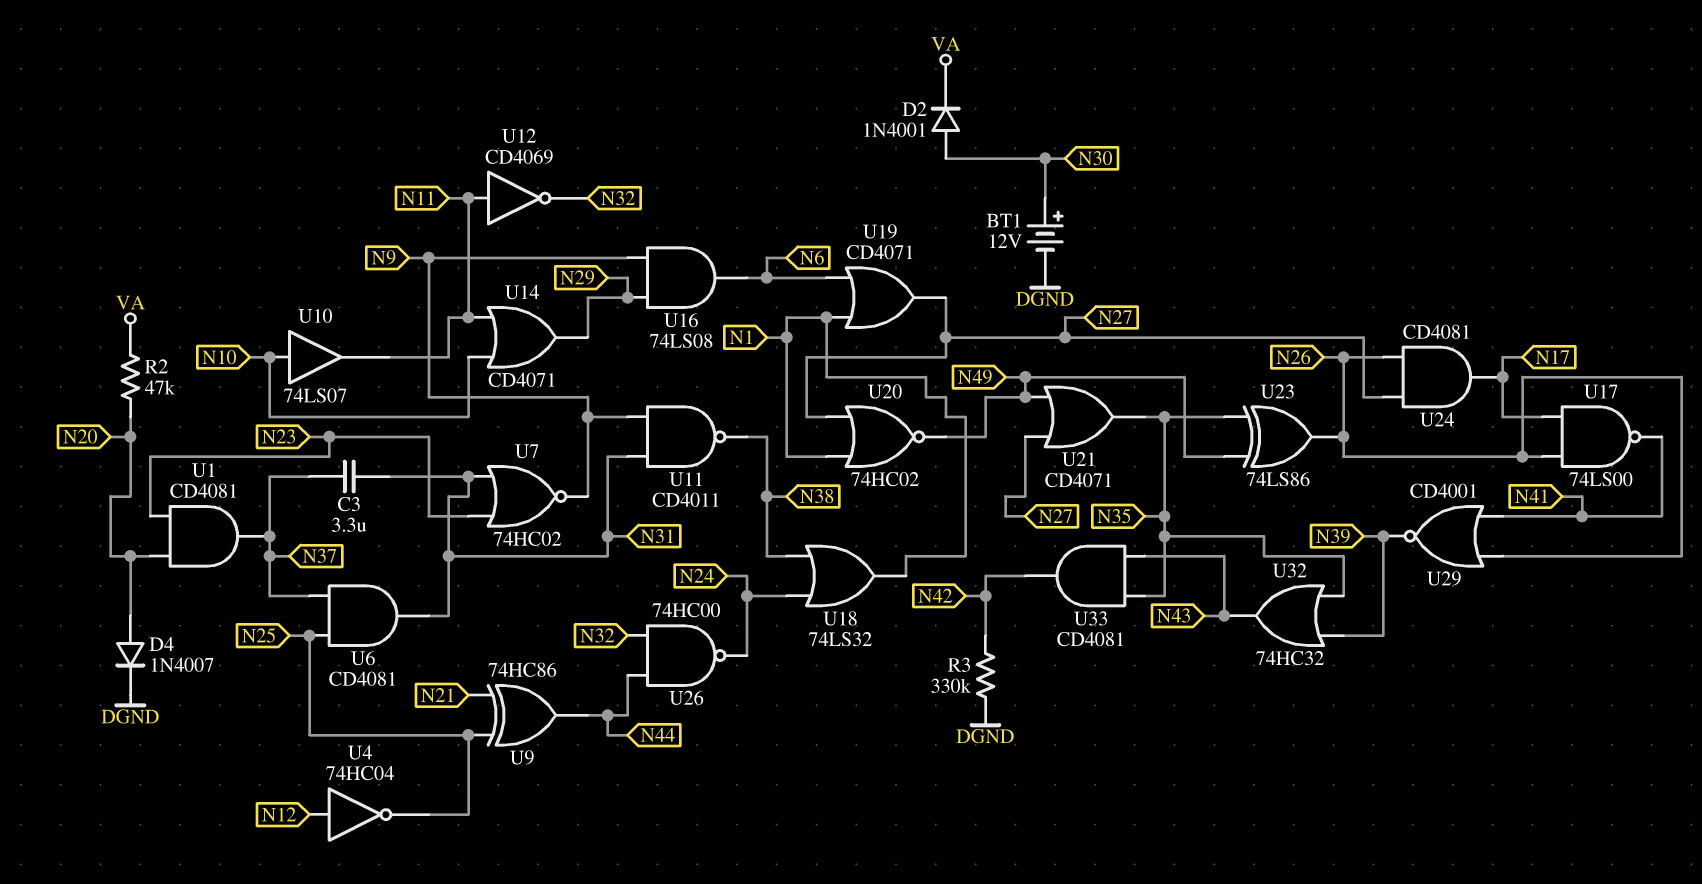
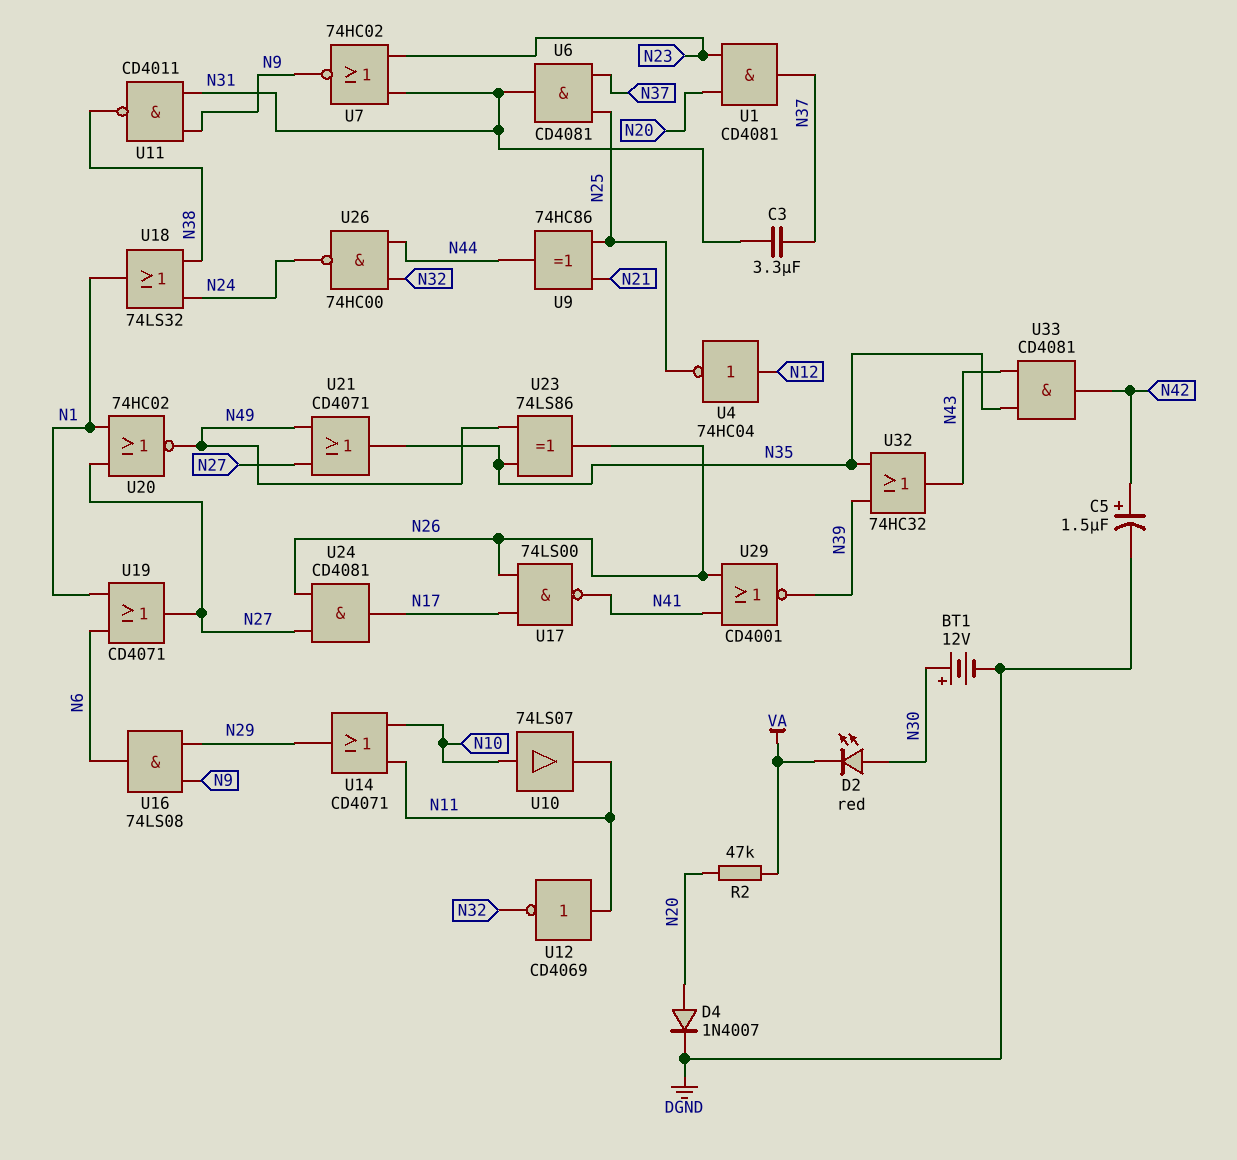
C5: none -> 1.5uF (plus N42, minus DGND)
D2: diode 1N4001 (A N30, K VA) -> LED red (A N30, K VA)
R3: 330k (DGND, N42) -> none

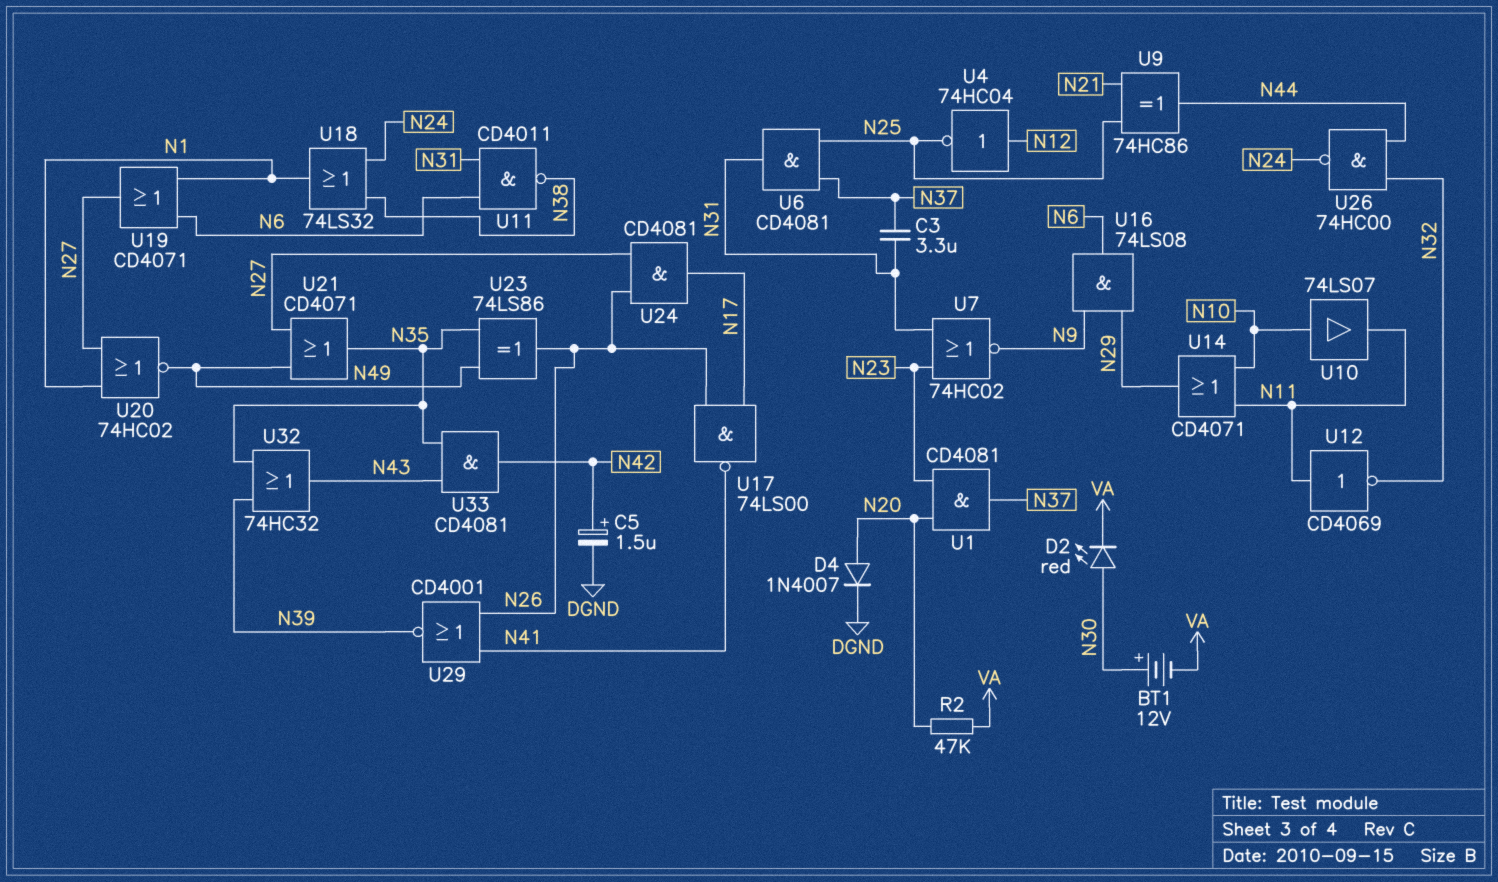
BT1: 12V (plus N30, minus DGND) -> 12V (plus N30, minus VA)
U11: NAND CD4011 (in N9, in N31, out N38) -> NAND CD4011 (in N6, in N31, out N38)

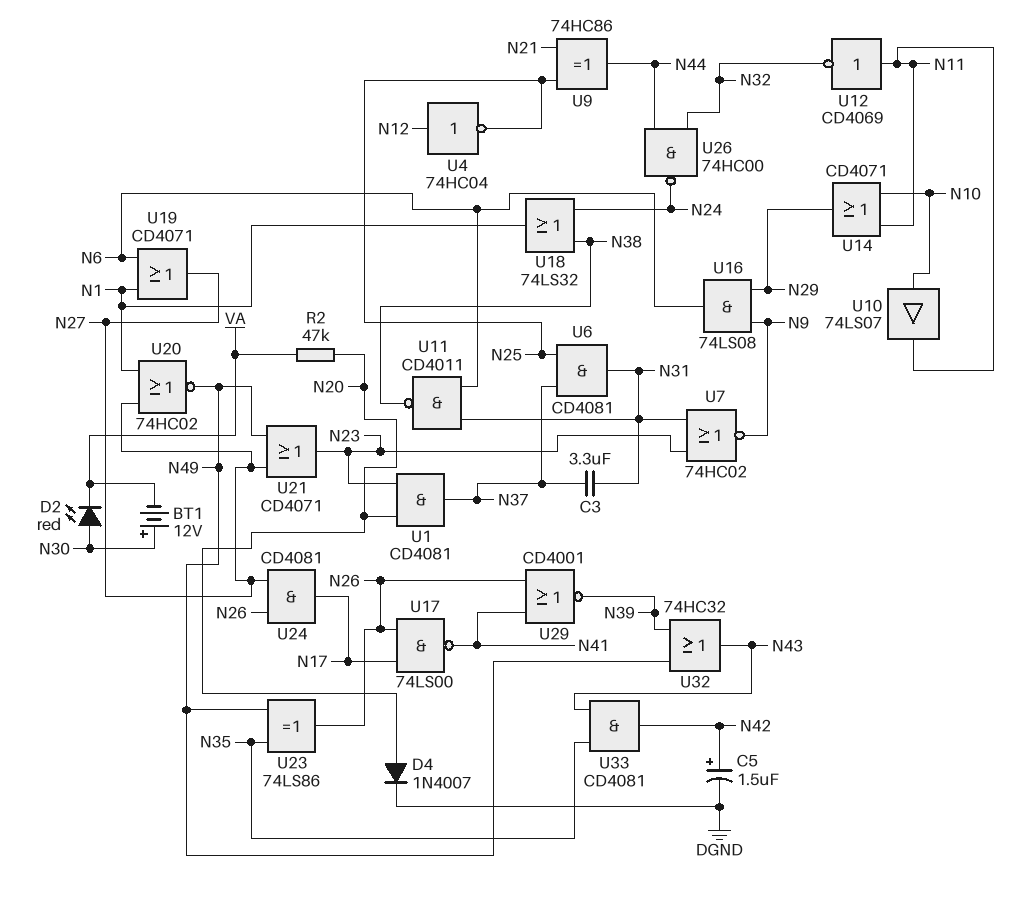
U21: OR CD4071 (in N27, in N49, out N35) -> OR CD4071 (in N27, in N49, out N23)
U32: OR 74HC32 (in N35, in N39, out N43) -> OR 74HC32 (in N39, in N49, out N43)

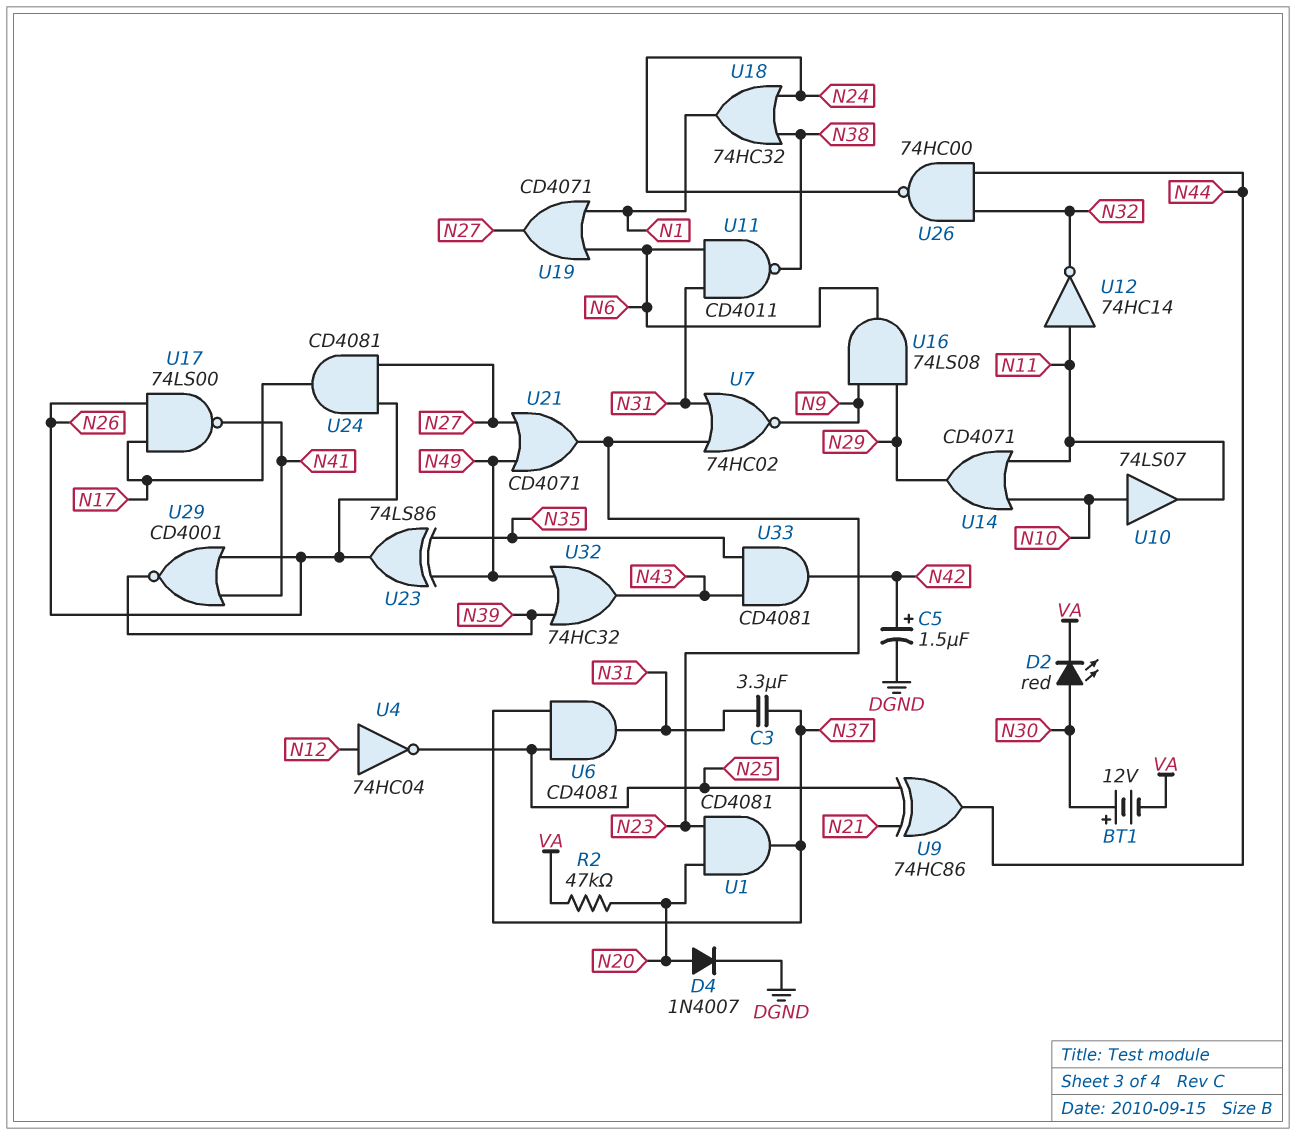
U12: NOT CD4069 (in N11, out N32) -> NOT 74HC14 (in N11, out N32)
U18: OR 74LS32 (in N24, in N38, out N1) -> OR 74HC32 (in N24, in N38, out N1)
U20: NOR 74HC02 (in N1, in N27, out N49) -> none

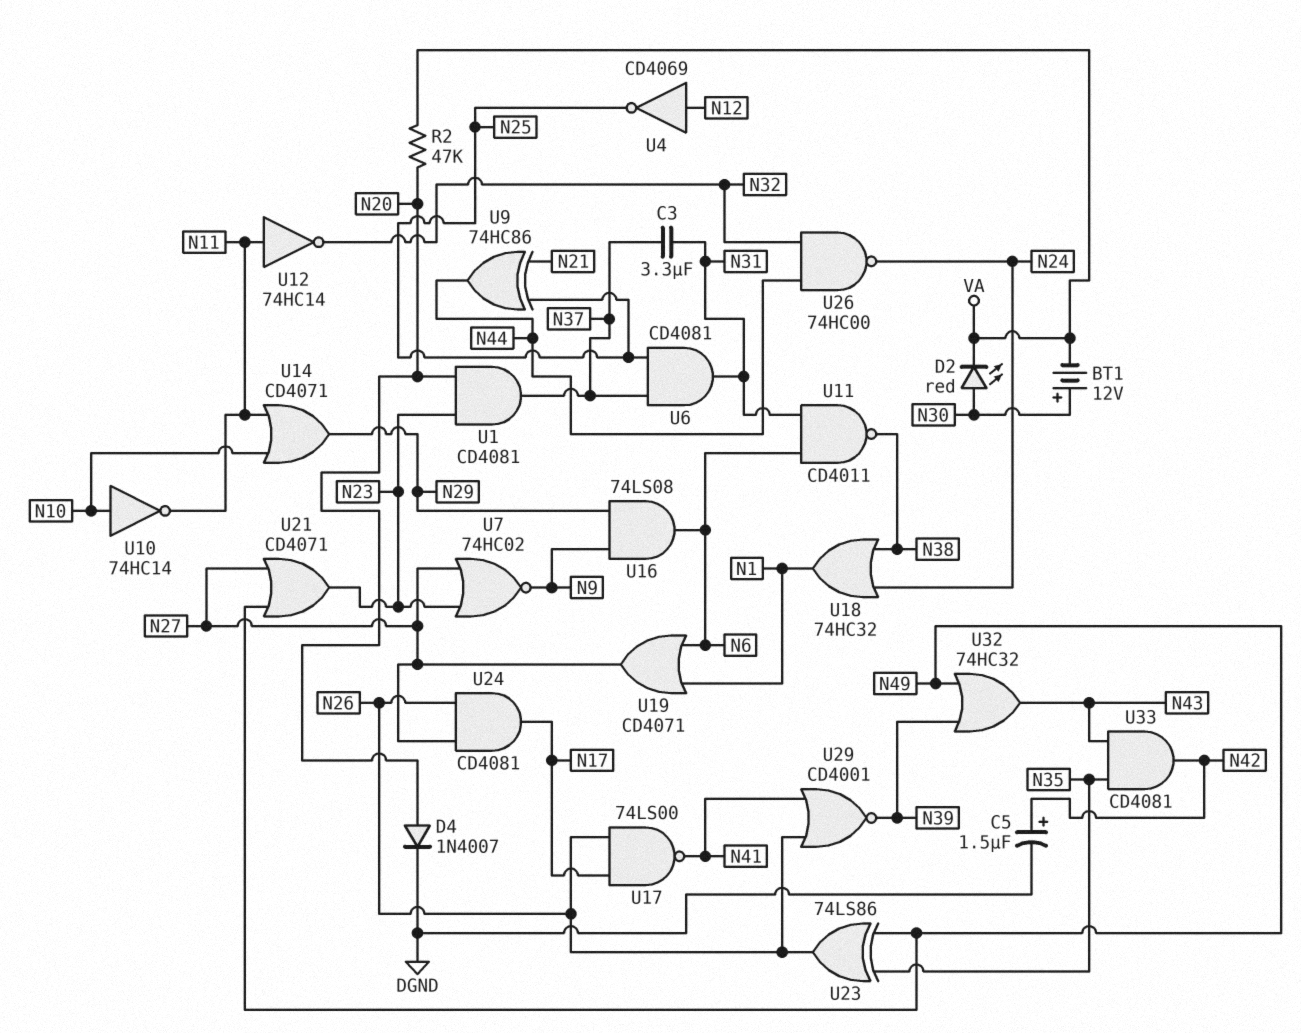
U4: NOT 74HC04 (in N12, out N25) -> NOT CD4069 (in N12, out N25)
U7: NOR 74HC02 (in N23, in N31, out N9) -> NOR 74HC02 (in N23, in N27, out N9)
U10: buffer 74LS07 (in N10, out N11) -> NOT 74HC14 (in N10, out N11)

